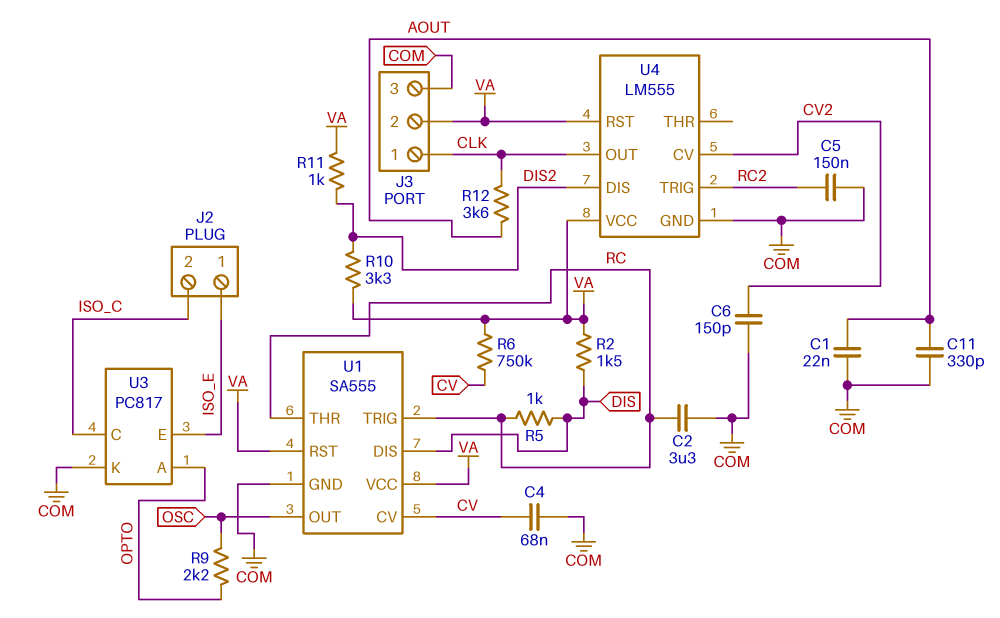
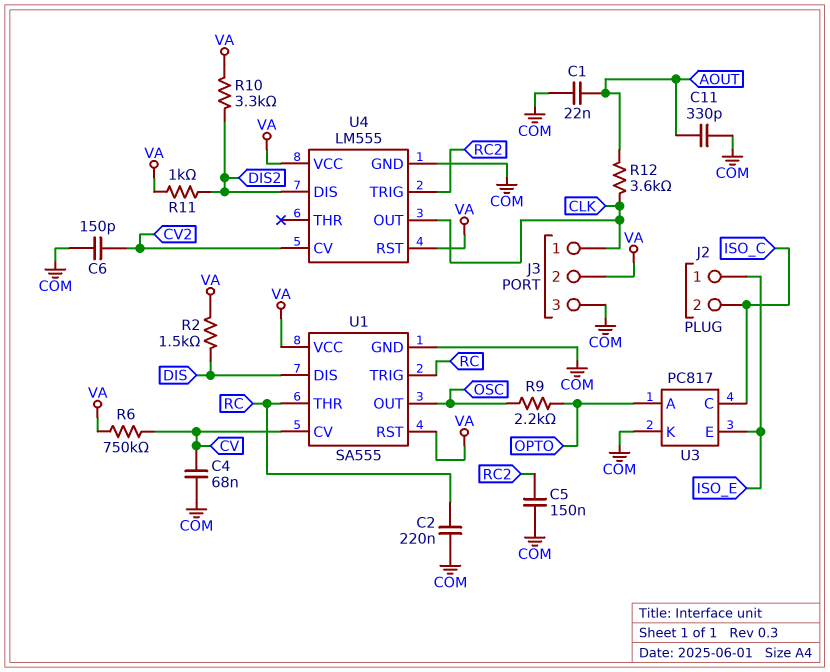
C2: 3.3uF (COM, RC) -> 220nF (COM, RC)
R5: 1k (DIS, RC) -> none

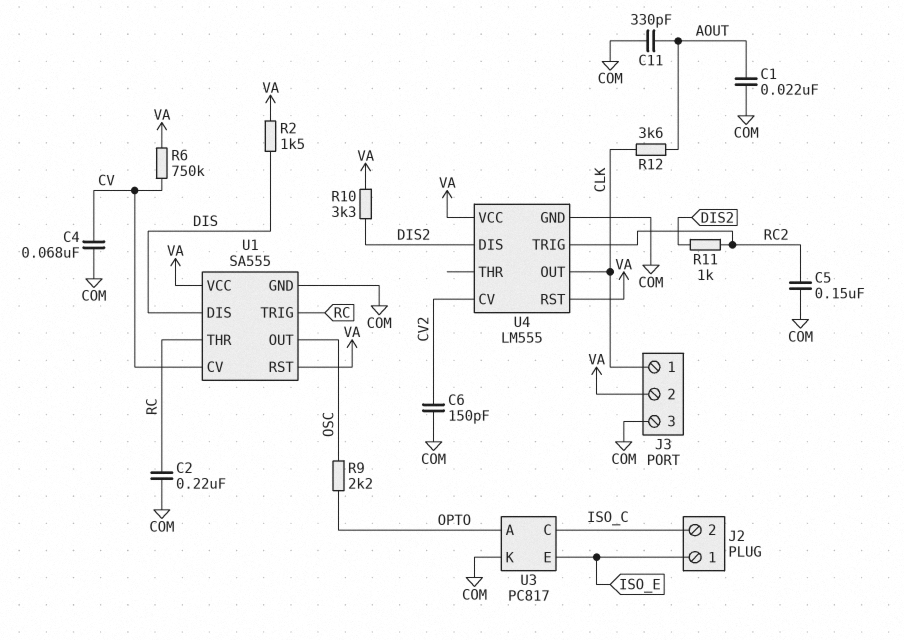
R11: 1k (DIS2, VA) -> 1k (DIS2, RC2)

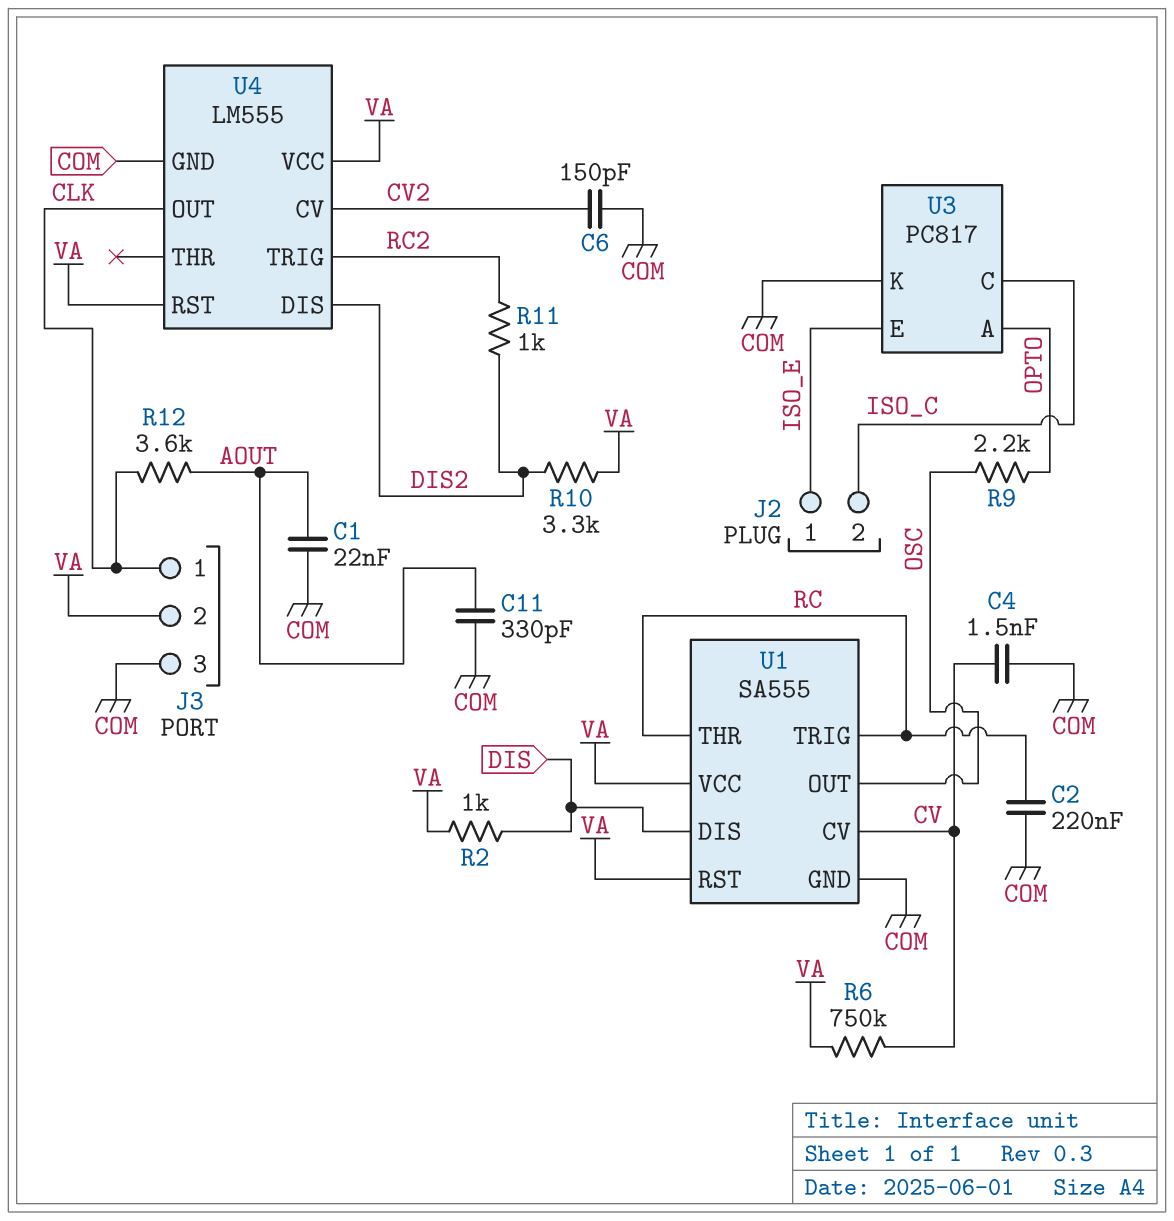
C4: 68nF (COM, CV) -> 1.5nF (COM, CV)
C5: 150nF (COM, RC2) -> none
R2: 1.5k (DIS, VA) -> 1k (DIS, VA)

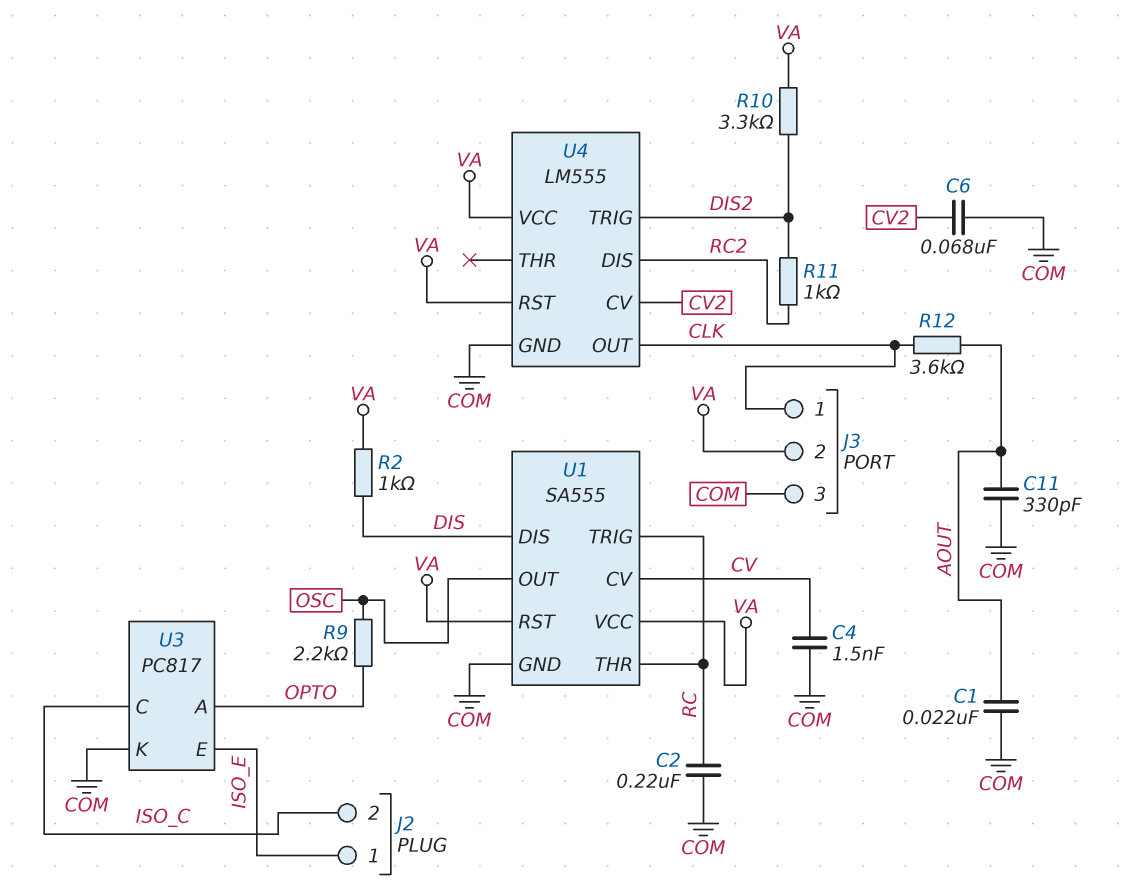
C6: 150pF (COM, CV2) -> 68nF (COM, CV2)
R6: 750k (CV, VA) -> none
U4 pin DIS: DIS2 -> RC2
U4 pin TRIG: RC2 -> DIS2

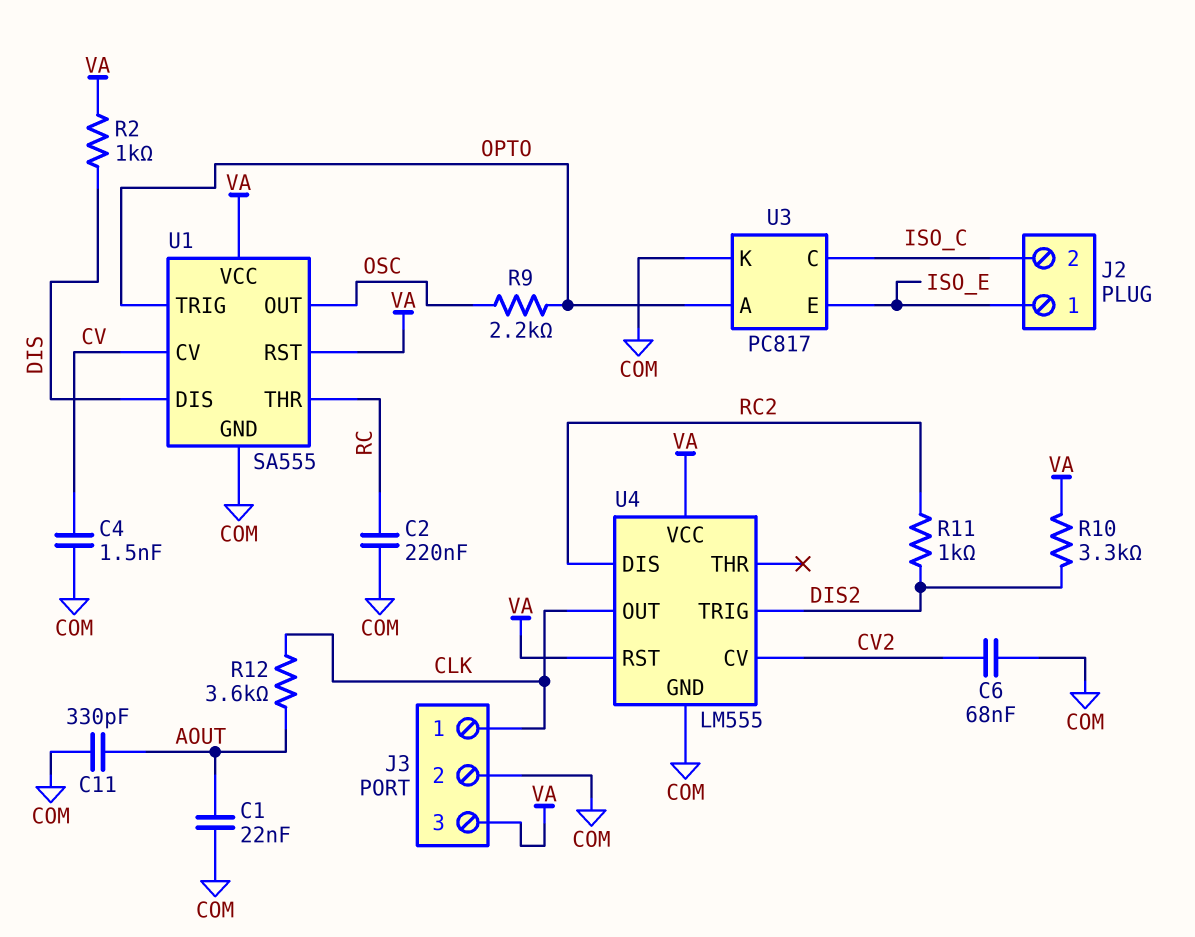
J3 pin 2: VA -> COM
J3 pin 3: COM -> VA
U1 pin TRIG: RC -> OPTO

